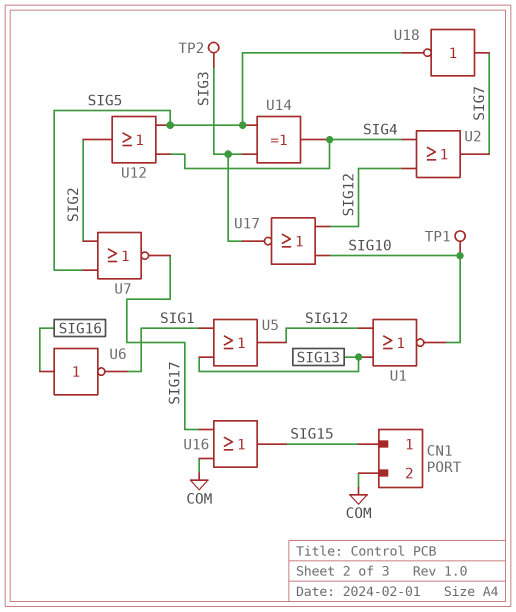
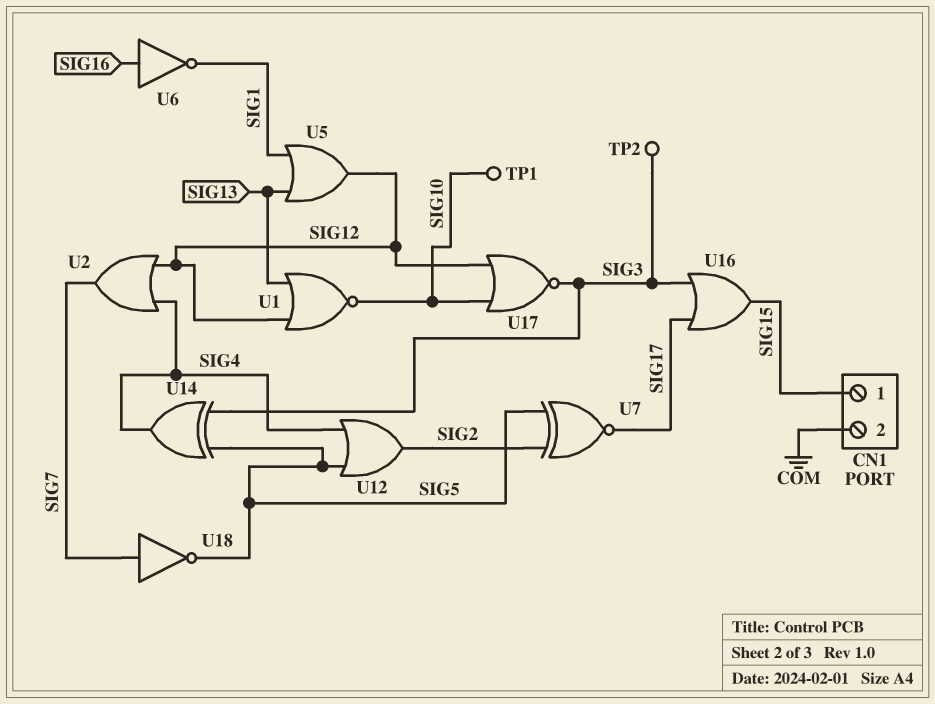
U7: NOR (in SIG2, in SIG5, out SIG17) -> XNOR (in SIG2, in SIG5, out SIG17)
U16: OR (in COM, in SIG17, out SIG15) -> OR (in SIG3, in SIG17, out SIG15)

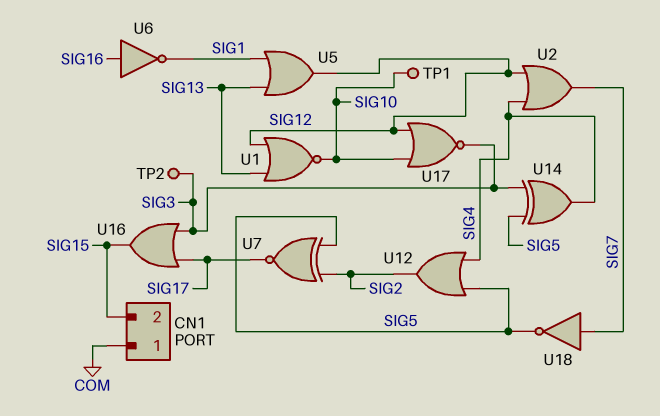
CN1 pin 1: SIG15 -> COM
CN1 pin 2: COM -> SIG15

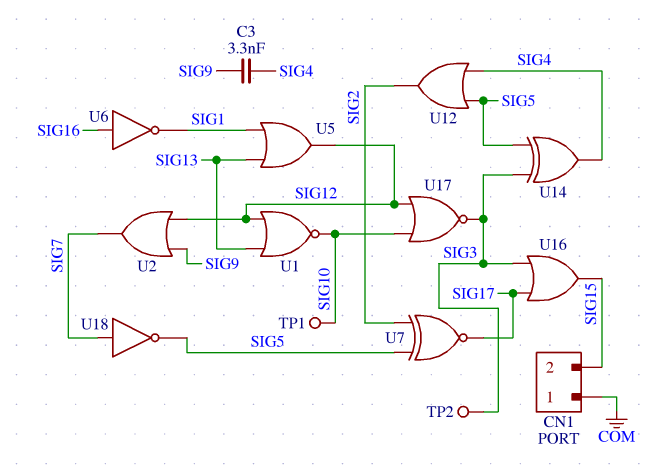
C3: none -> 3.3nF (SIG4, SIG9)
U2: OR (in SIG4, in SIG12, out SIG7) -> OR (in SIG9, in SIG12, out SIG7)

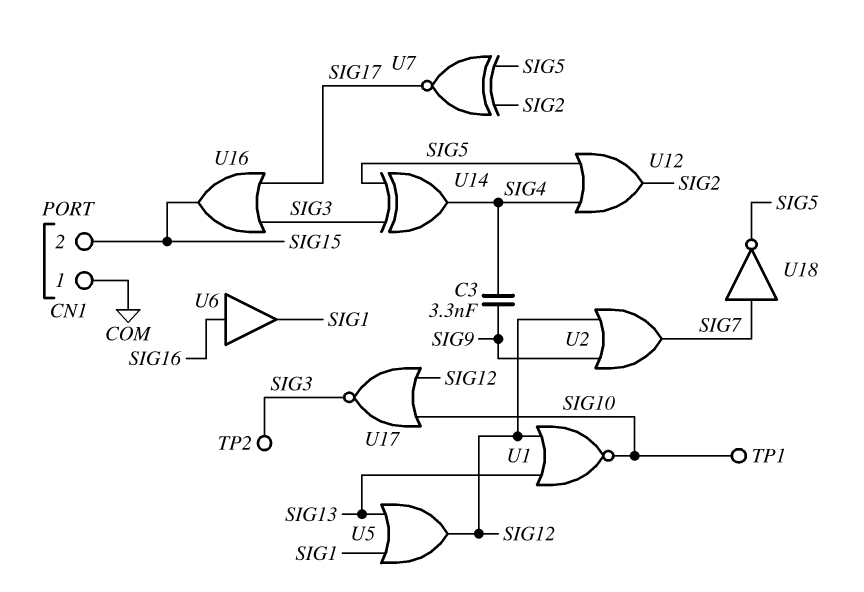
U6: NOT (in SIG16, out SIG1) -> buffer (in SIG16, out SIG1)

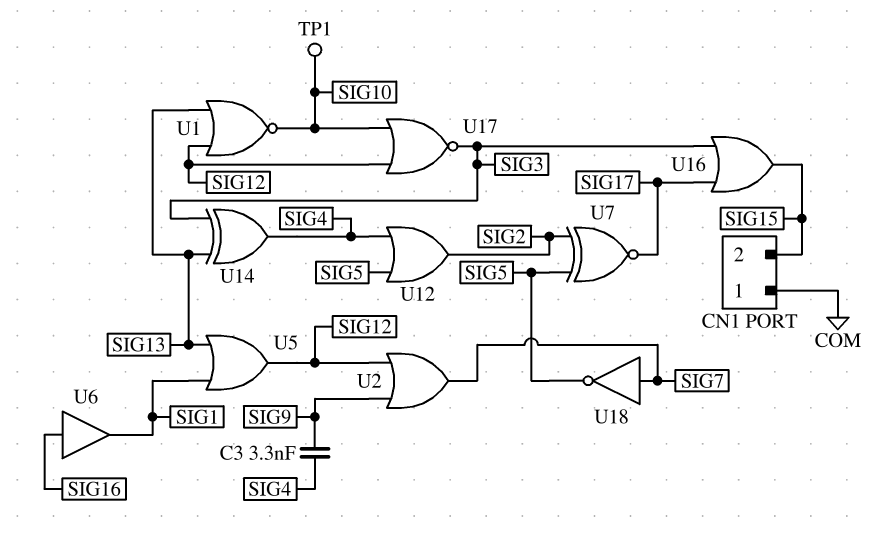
TP2: test point (SIG3) -> none
U14: XOR (in SIG3, in SIG5, out SIG4) -> XOR (in SIG3, in SIG13, out SIG4)

